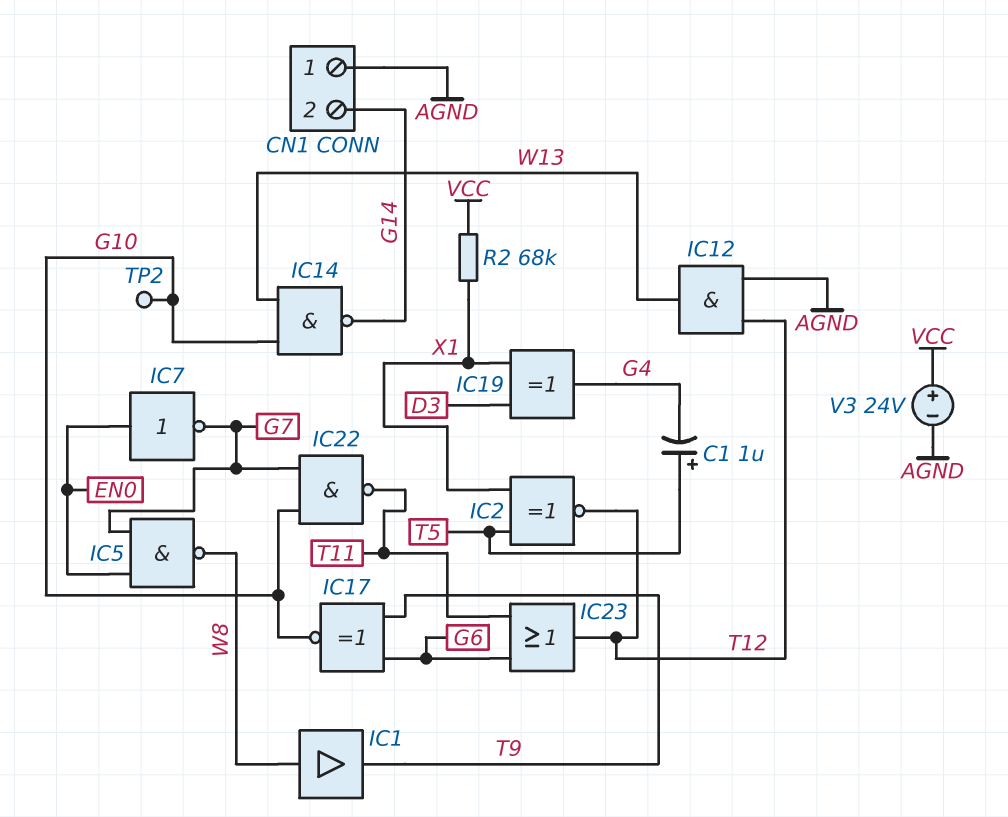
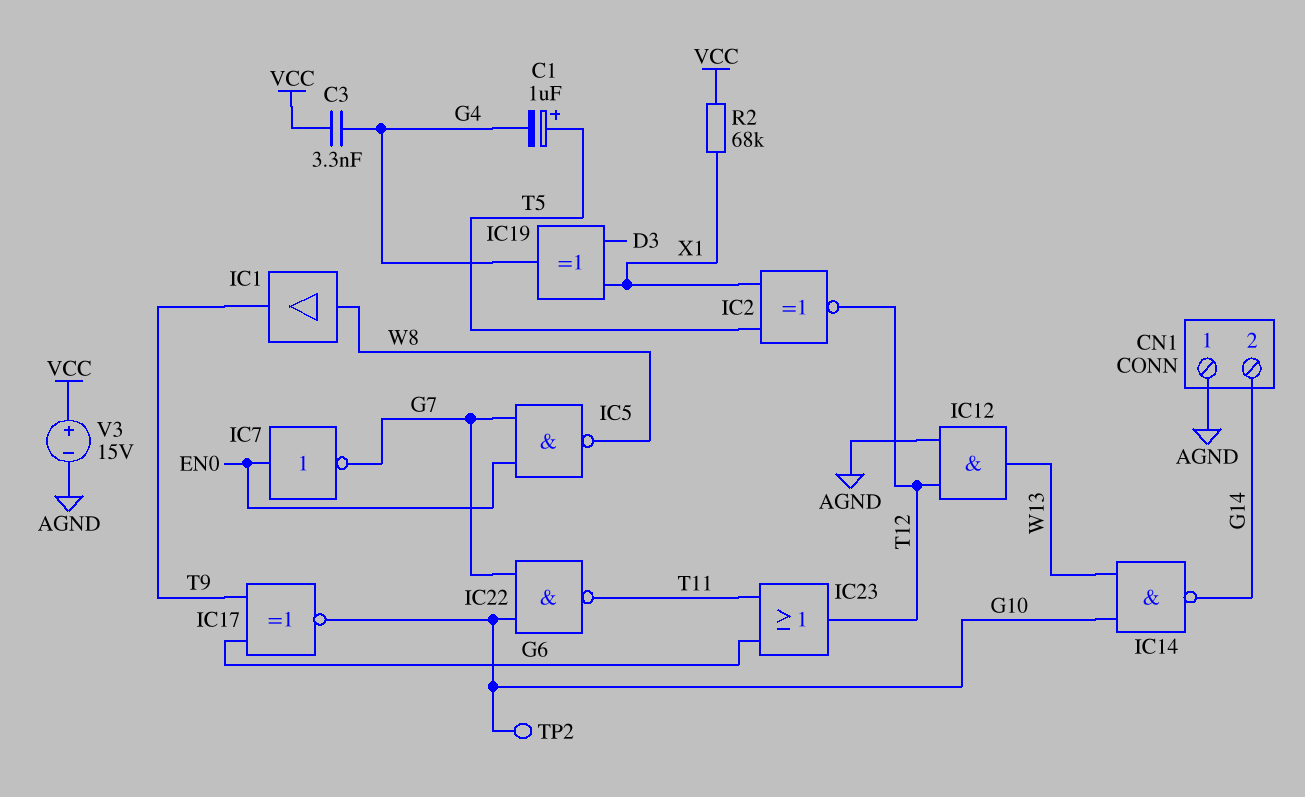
C3: none -> 3.3nF (G4, VCC)
V3: 24V (plus VCC, minus AGND) -> 15V (plus VCC, minus AGND)

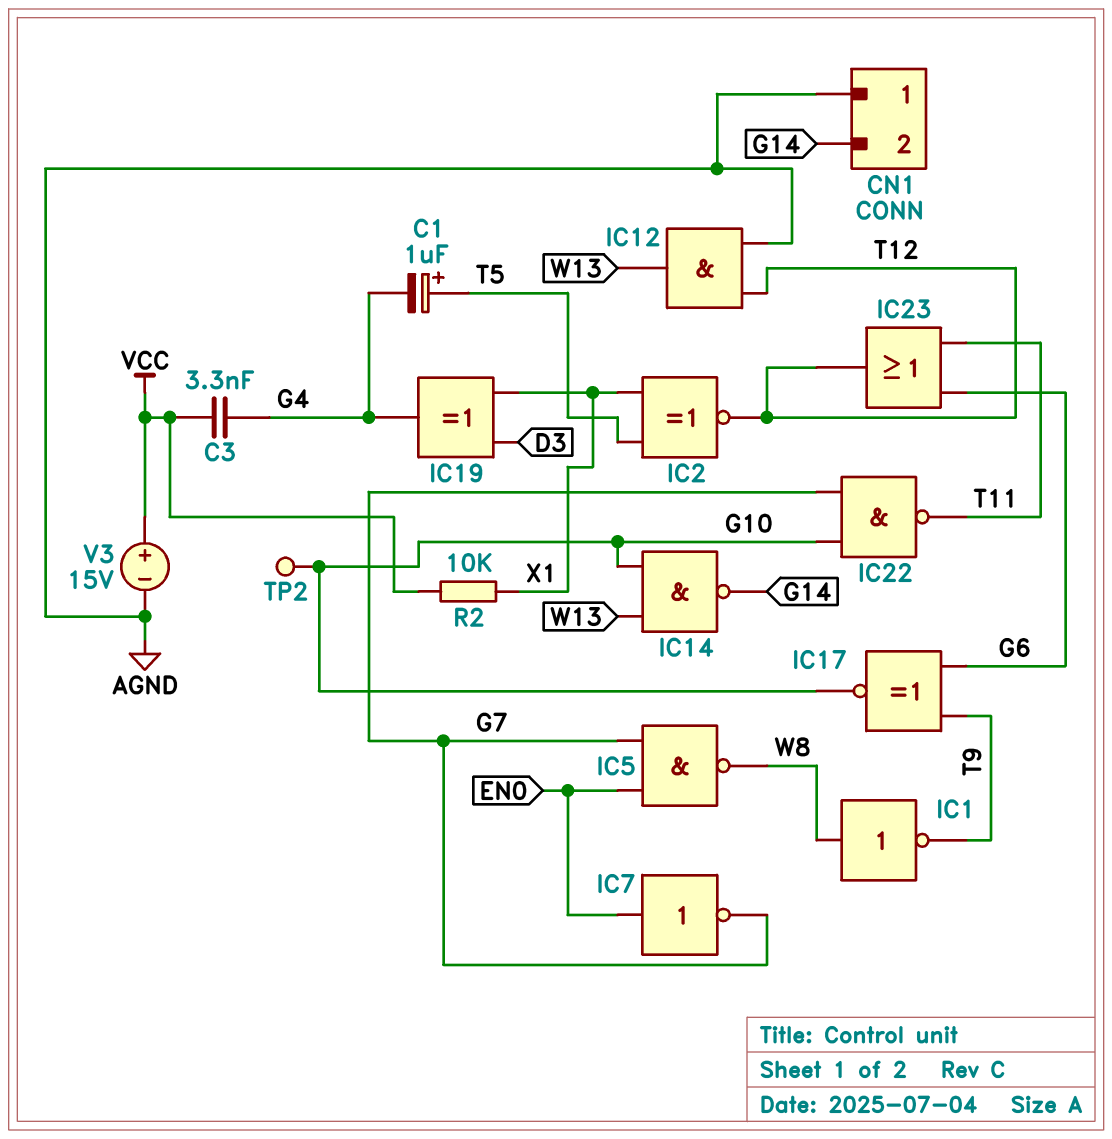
IC1: buffer (in W8, out T9) -> NOT (in W8, out T9)
R2: 68k (VCC, X1) -> 10k (VCC, X1)

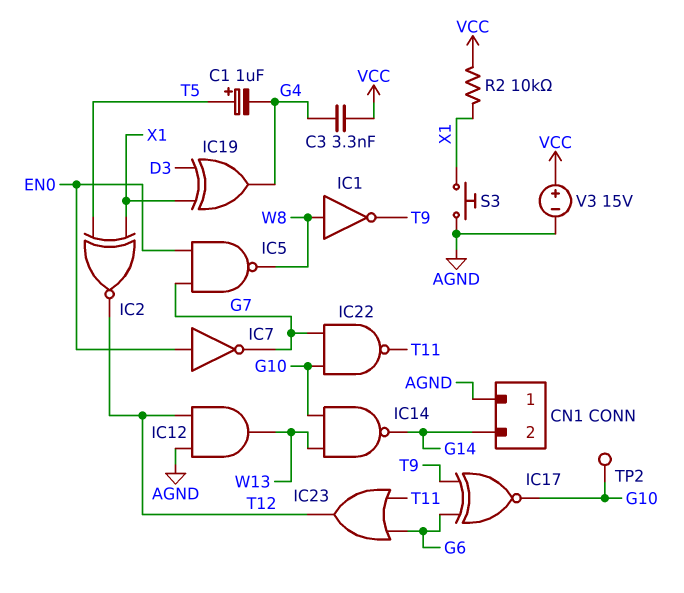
S3: none -> button (AGND, X1)

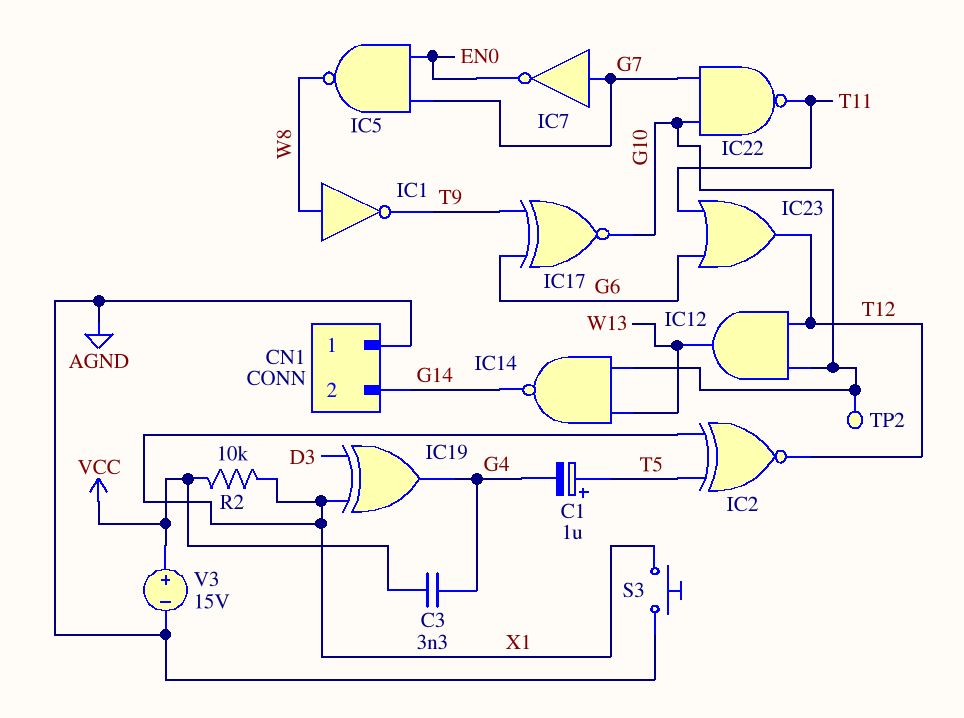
IC7: NOT (in EN0, out G7) -> NOT (in G7, out EN0)
IC12: AND (in AGND, in T12, out W13) -> AND (in G10, in T12, out W13)

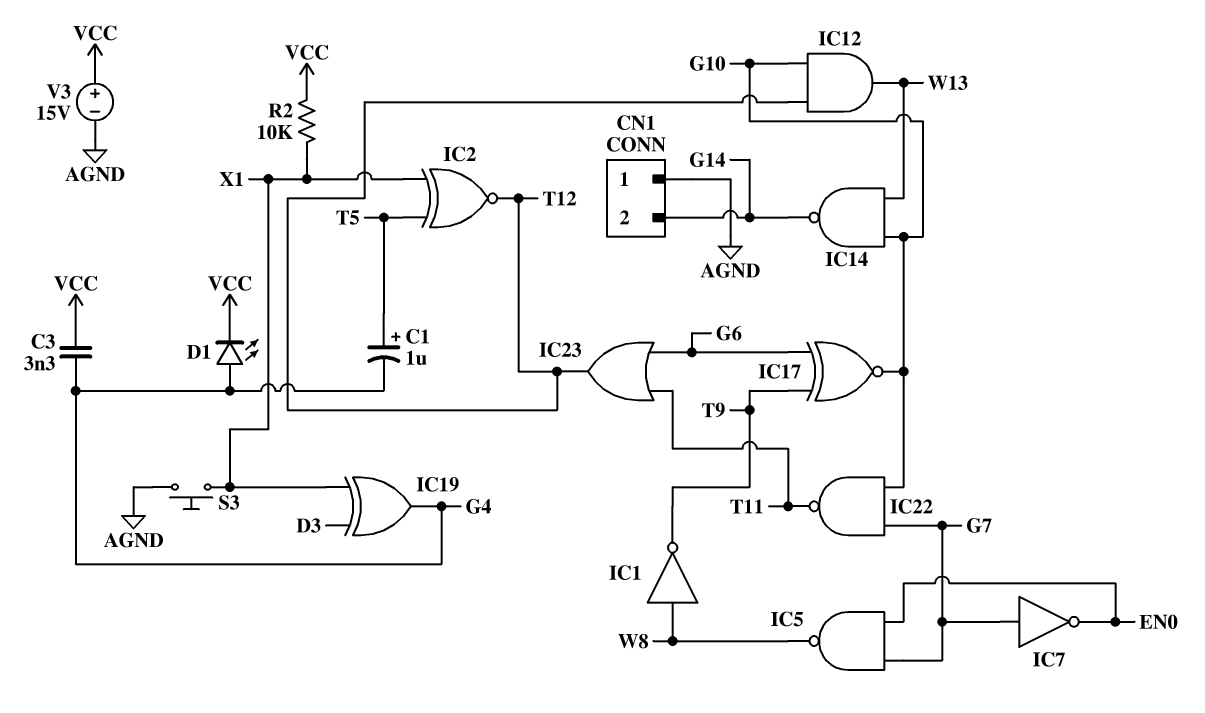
D1: none -> LED (A G4, K VCC)
TP2: test point (G10) -> none

